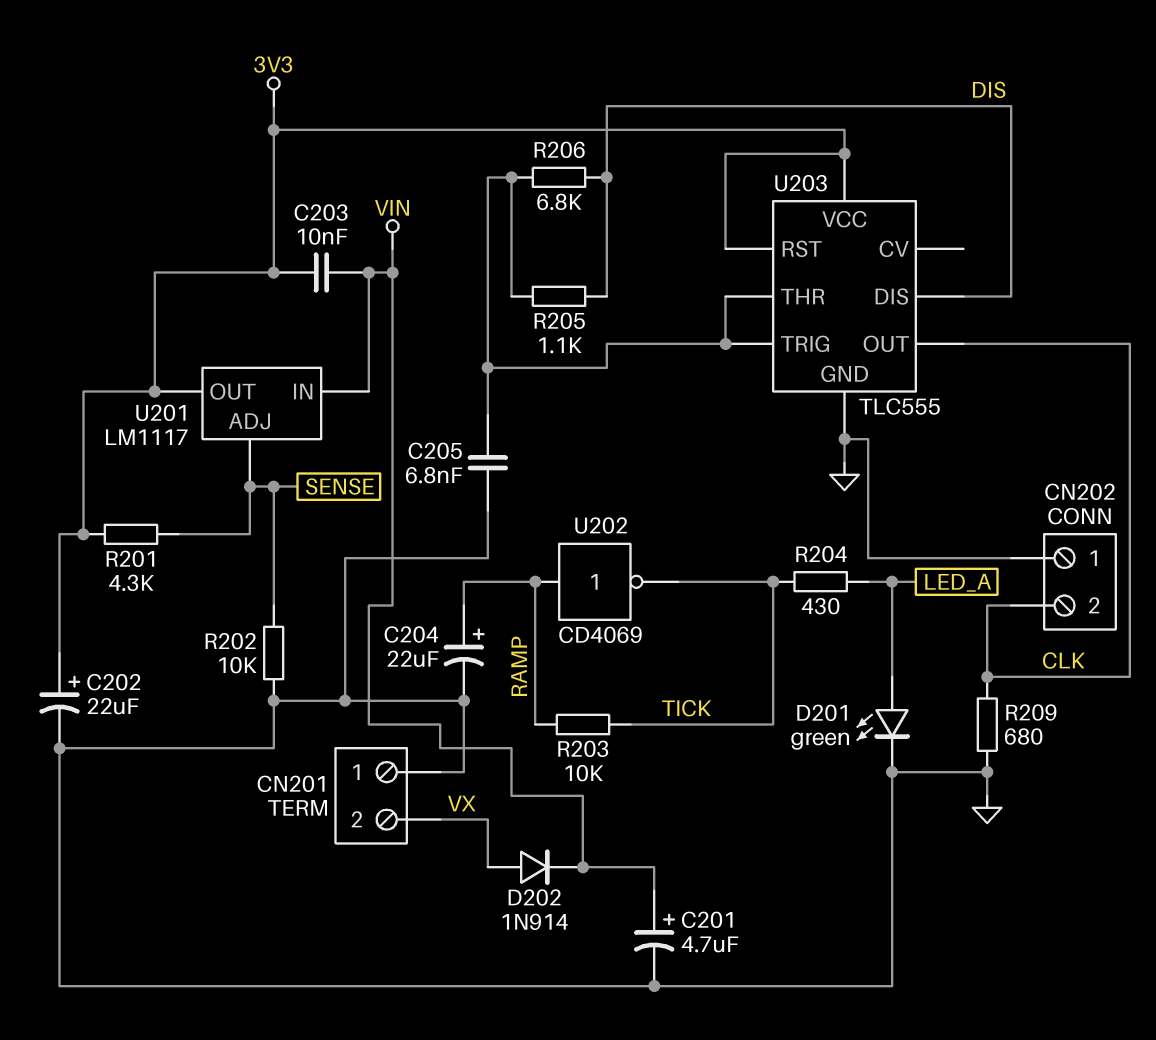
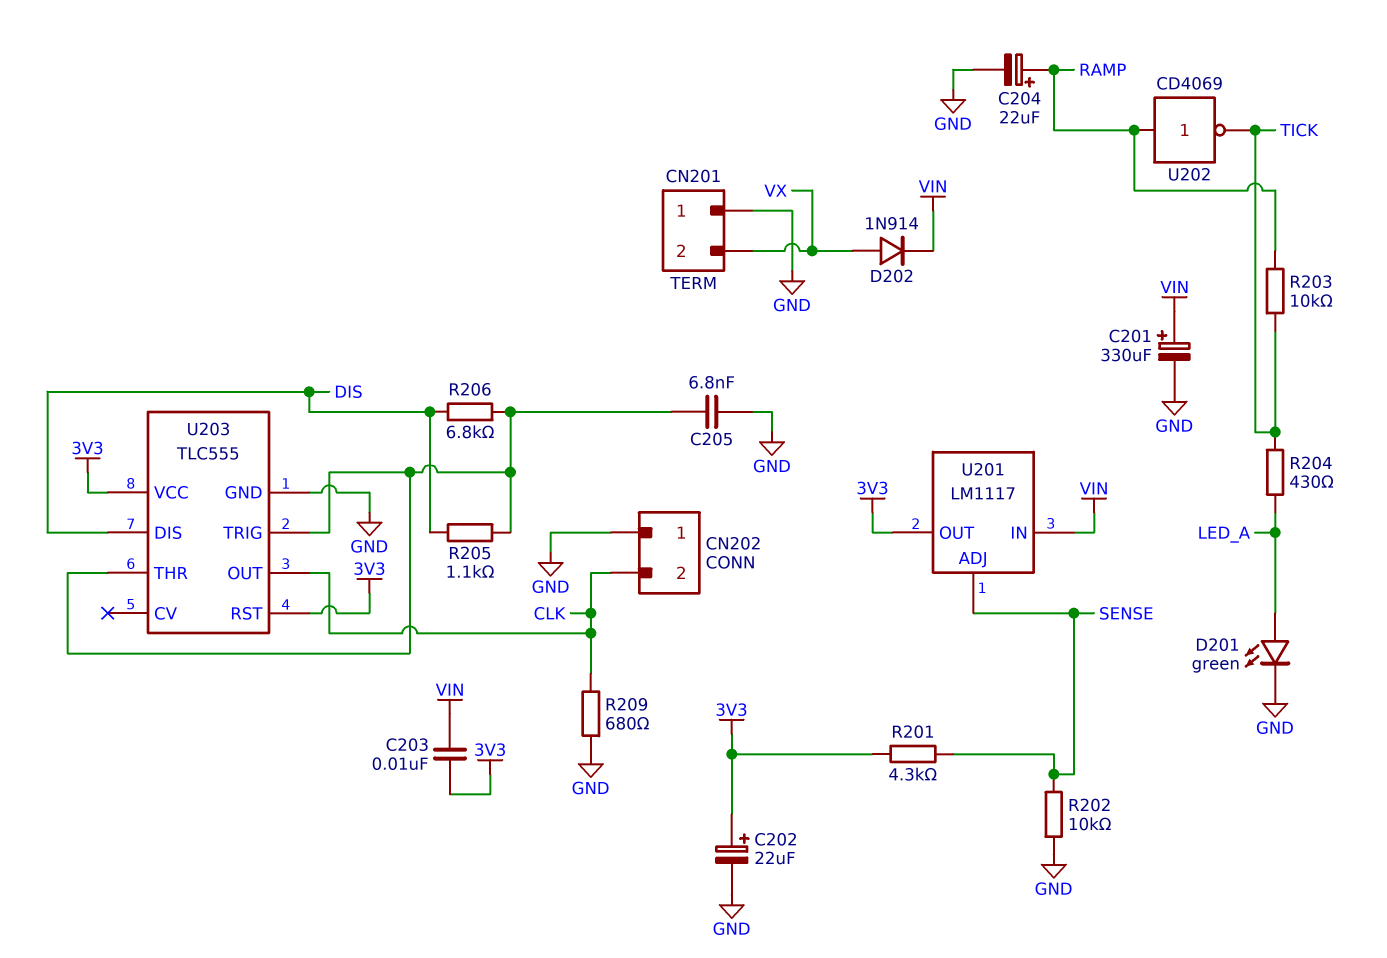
C201: 4.7uF (plus VIN, minus GND) -> 330uF (plus VIN, minus GND)

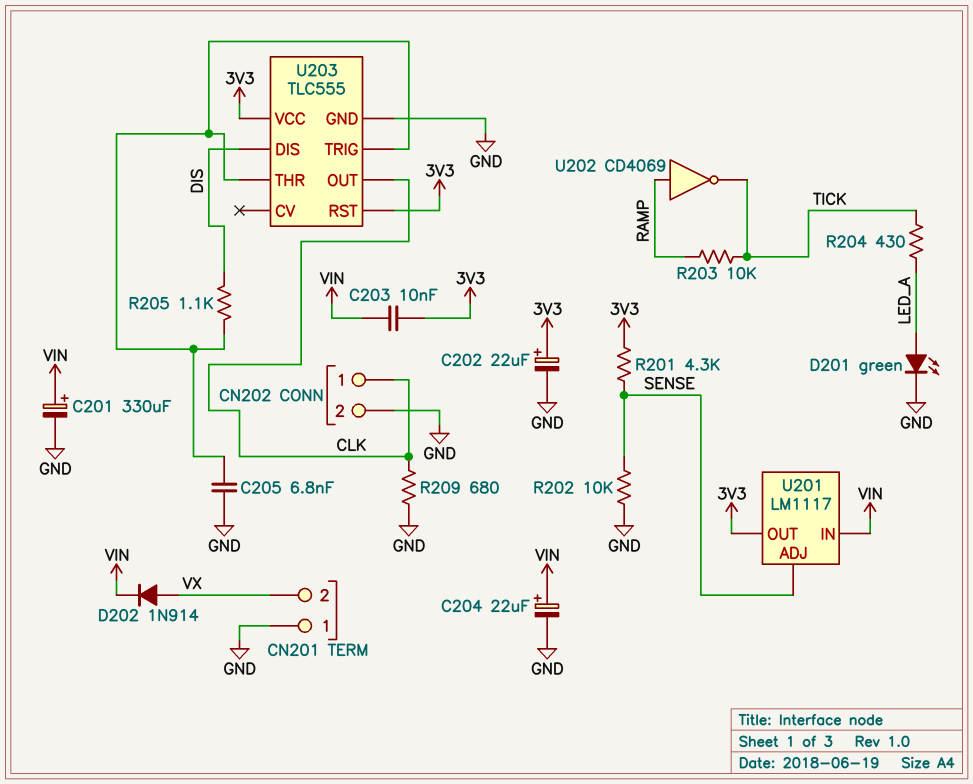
C204: 22uF (plus RAMP, minus GND) -> 22uF (plus VIN, minus GND)
CN202 pin 1: GND -> CLK
CN202 pin 2: CLK -> GND
R206: 6.8k (DIS, U203/THR) -> none

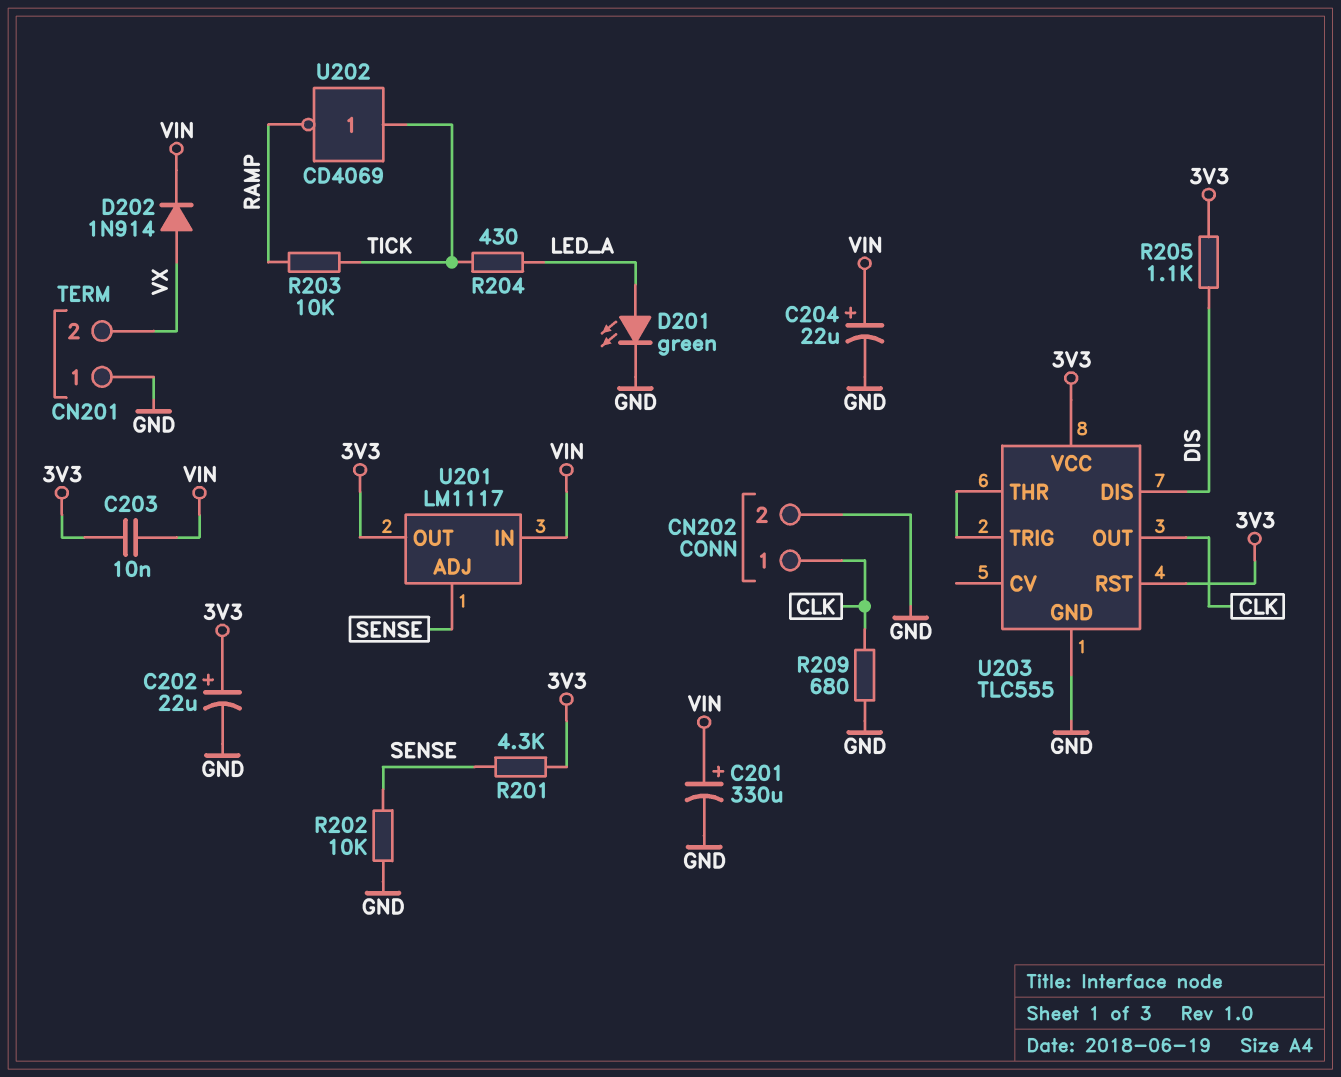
C205: 6.8nF (GND, U203/THR) -> none
R205: 1.1k (DIS, U203/THR) -> 1.1k (3V3, DIS)
U202: NOT CD4069 (in RAMP, out TICK) -> NOT CD4069 (in TICK, out RAMP)

